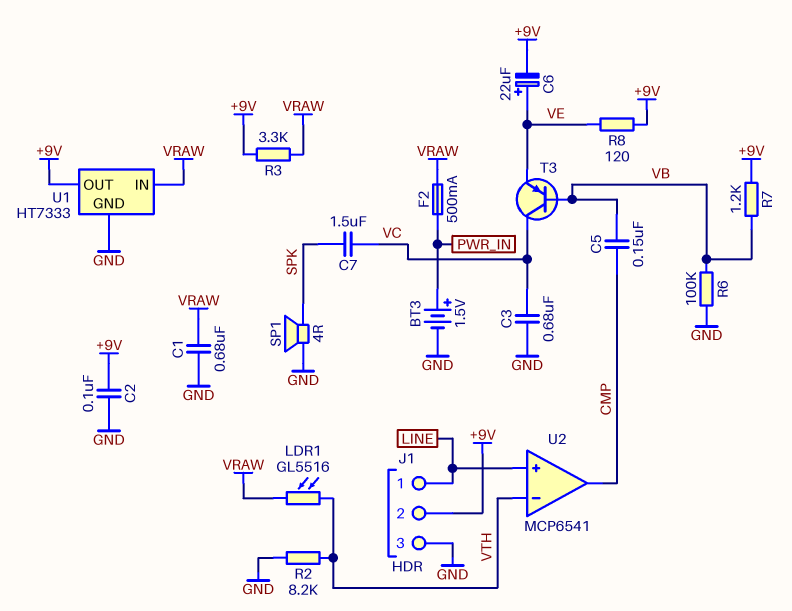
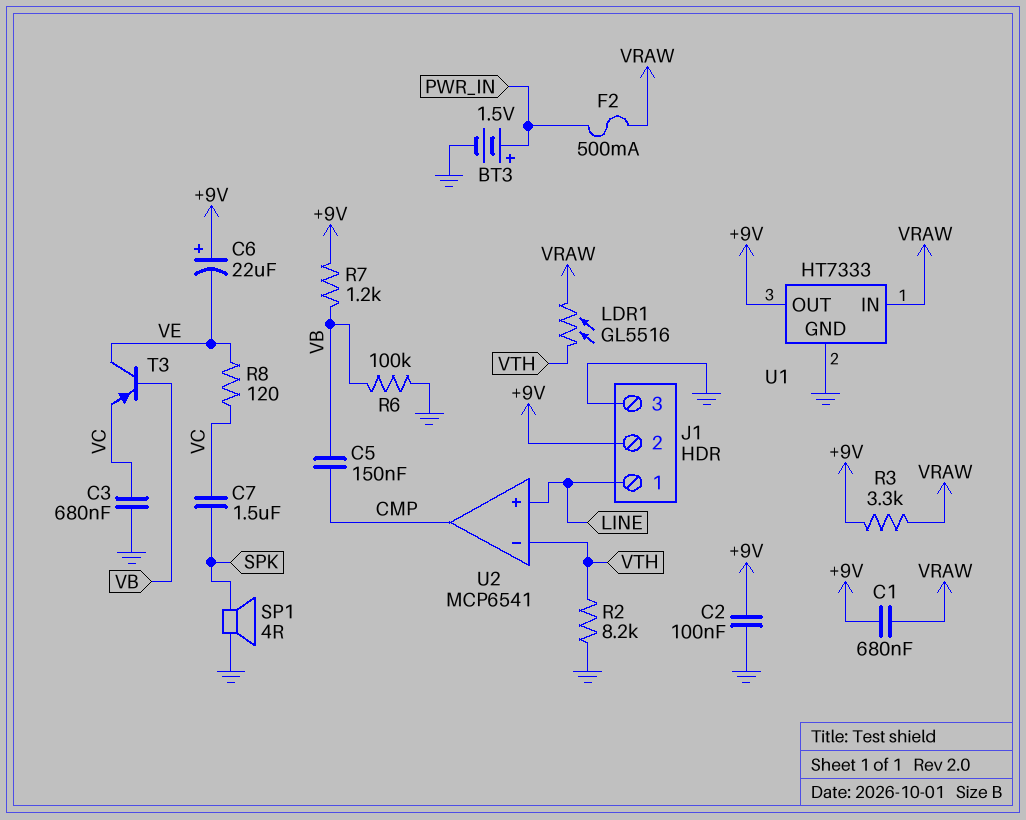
C1: 680nF (GND, VRAW) -> 680nF (+9V, VRAW)
C6: 22uF (plus VE, minus +9V) -> 22uF (plus +9V, minus VE)
R8: 120 (+9V, VE) -> 120 (VC, VE)
T3: PNP (B VB, C VC, E VE) -> PNP (B VB, C VE, E VC)

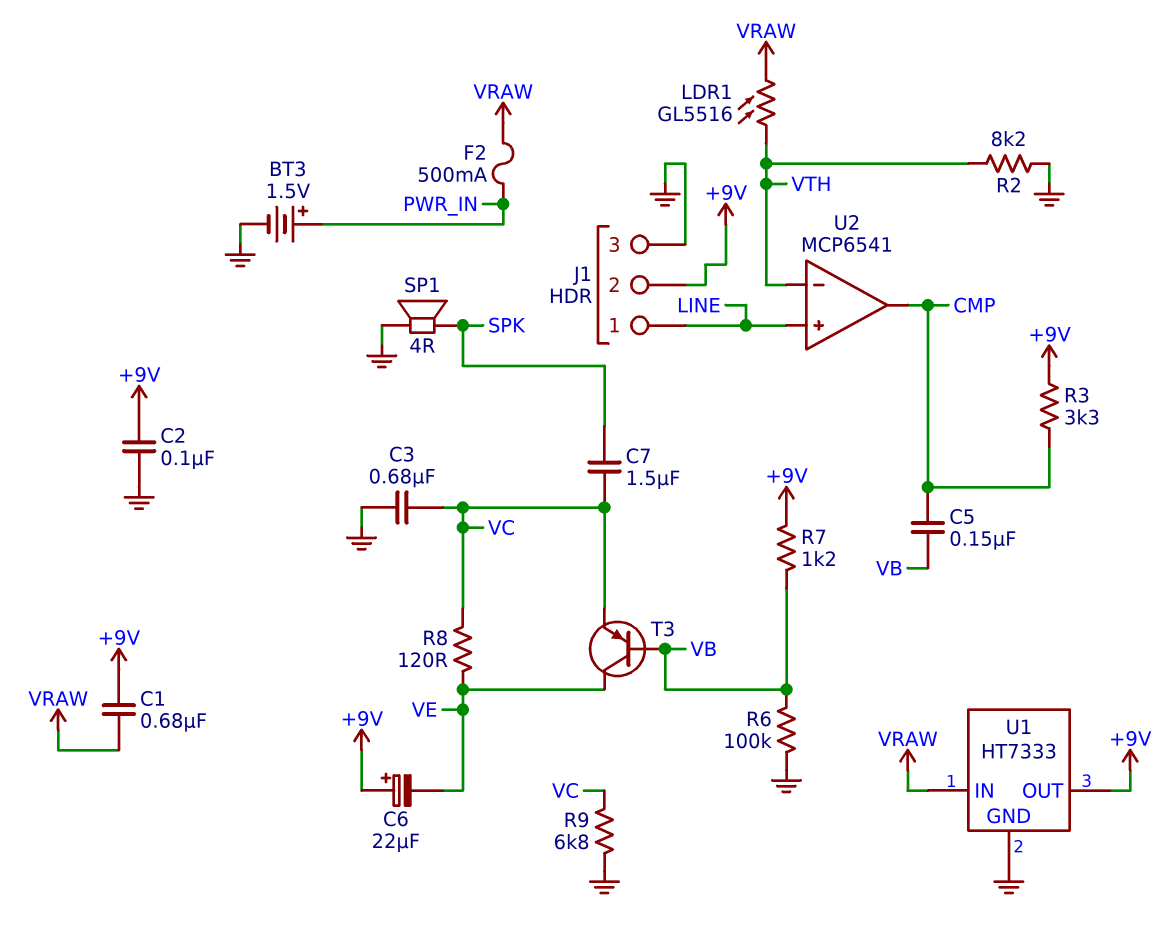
R3: 3.3k (+9V, VRAW) -> 3.3k (+9V, CMP)
R9: none -> 6.8k (GND, VC)

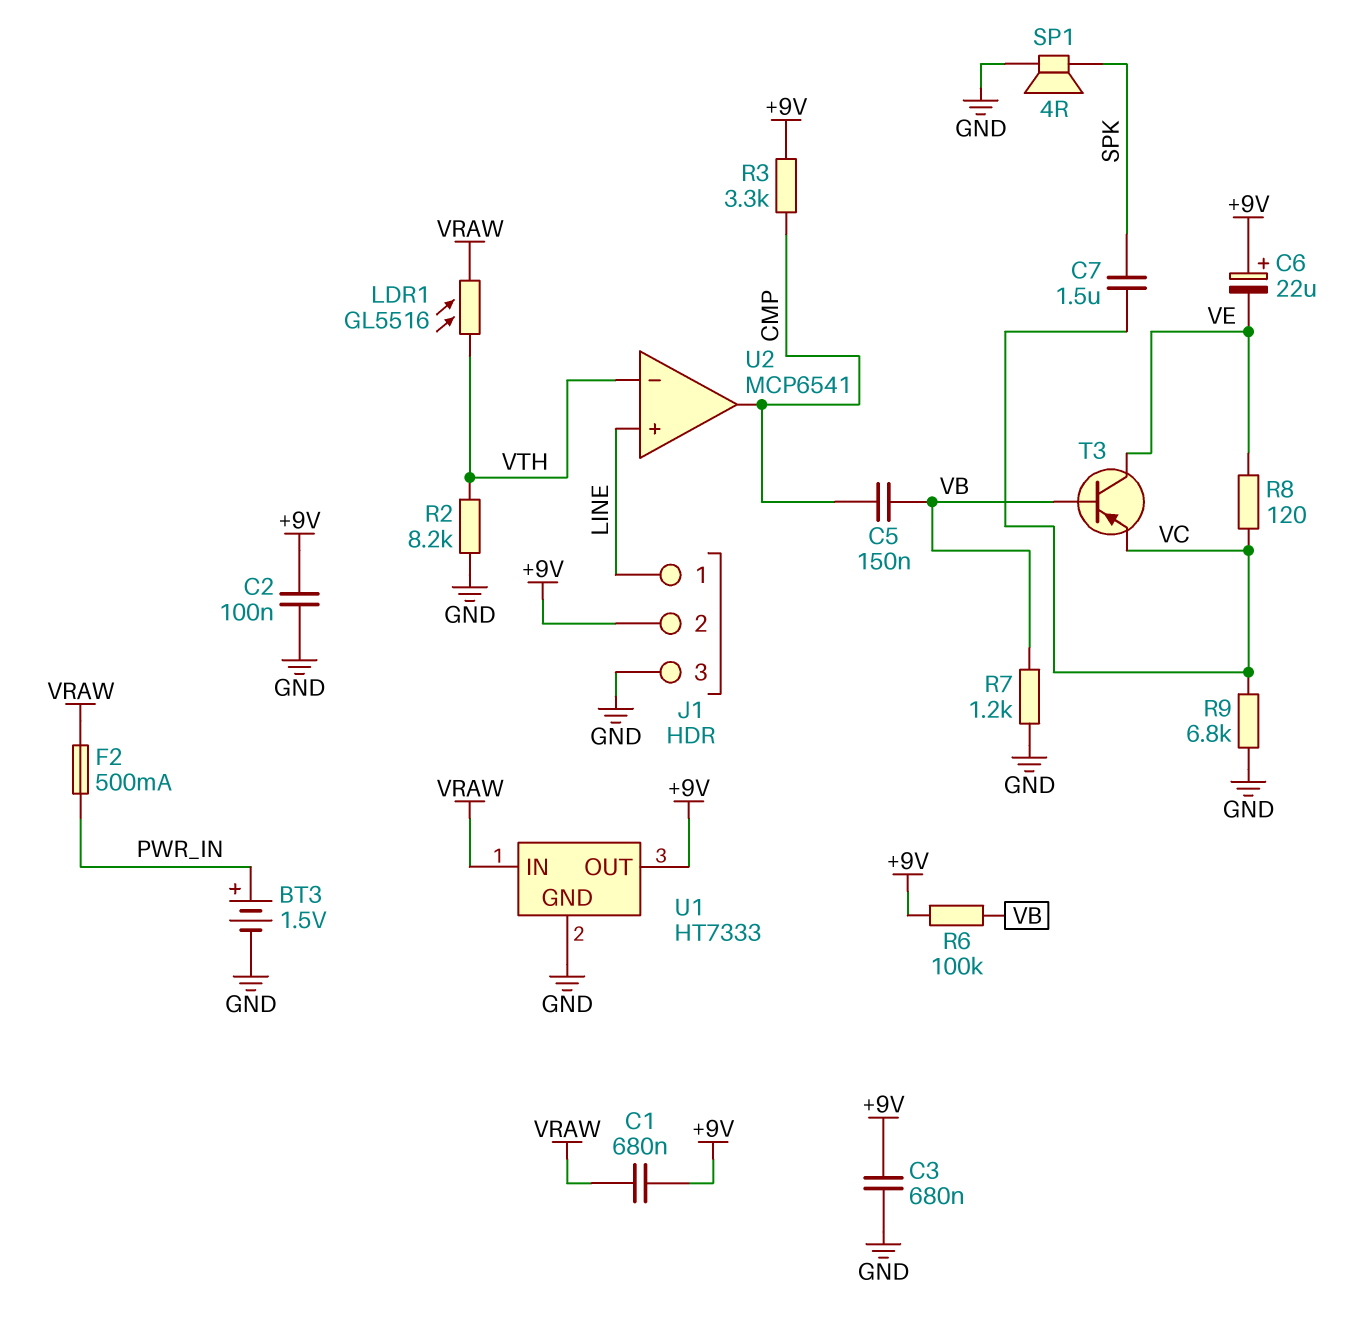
C3: 680nF (GND, VC) -> 680nF (+9V, GND)
R6: 100k (GND, VB) -> 100k (+9V, VB)
R7: 1.2k (+9V, VB) -> 1.2k (GND, VB)

